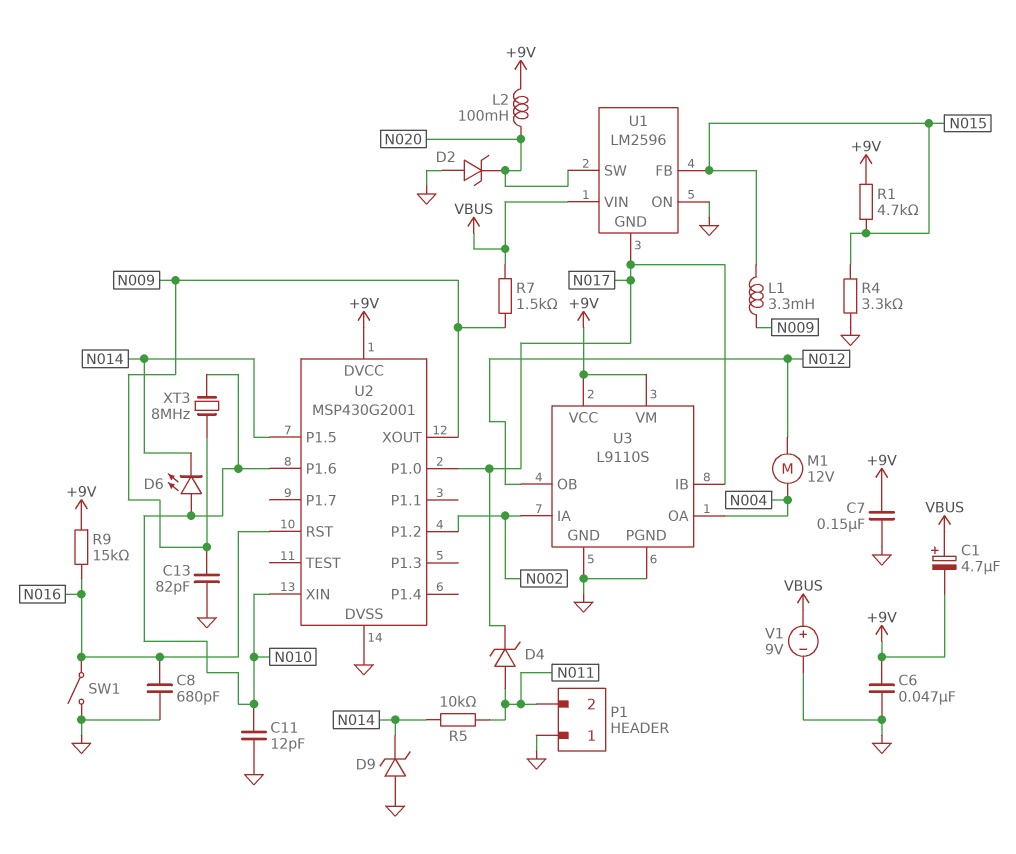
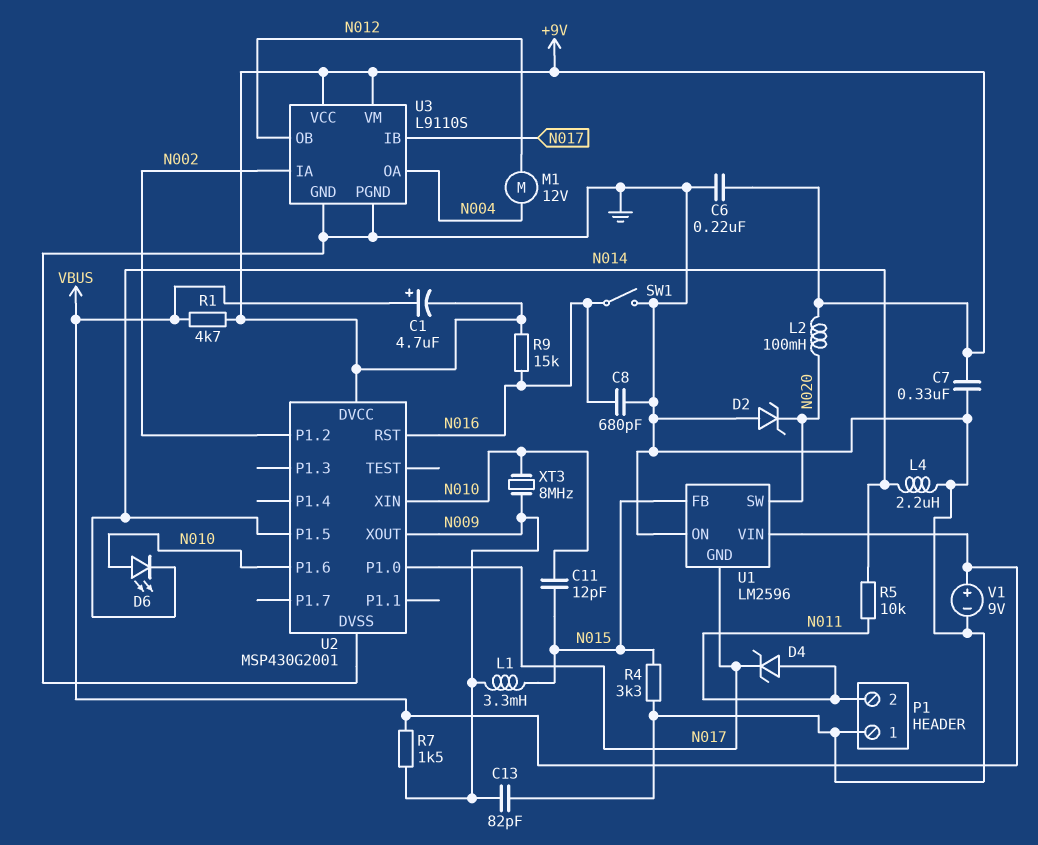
C6: 47nF (+9V, GND) -> 220nF (+9V, GND)
C7: 150nF (+9V, GND) -> 330nF (+9V, GND)
C11: 12pF (GND, N010) -> 12pF (N010, N015)
D9: zener (A GND, K N014) -> none
L4: none -> 2.2uH (GND, N014)
R1: 4.7k (+9V, N015) -> 4.7k (+9V, VBUS)

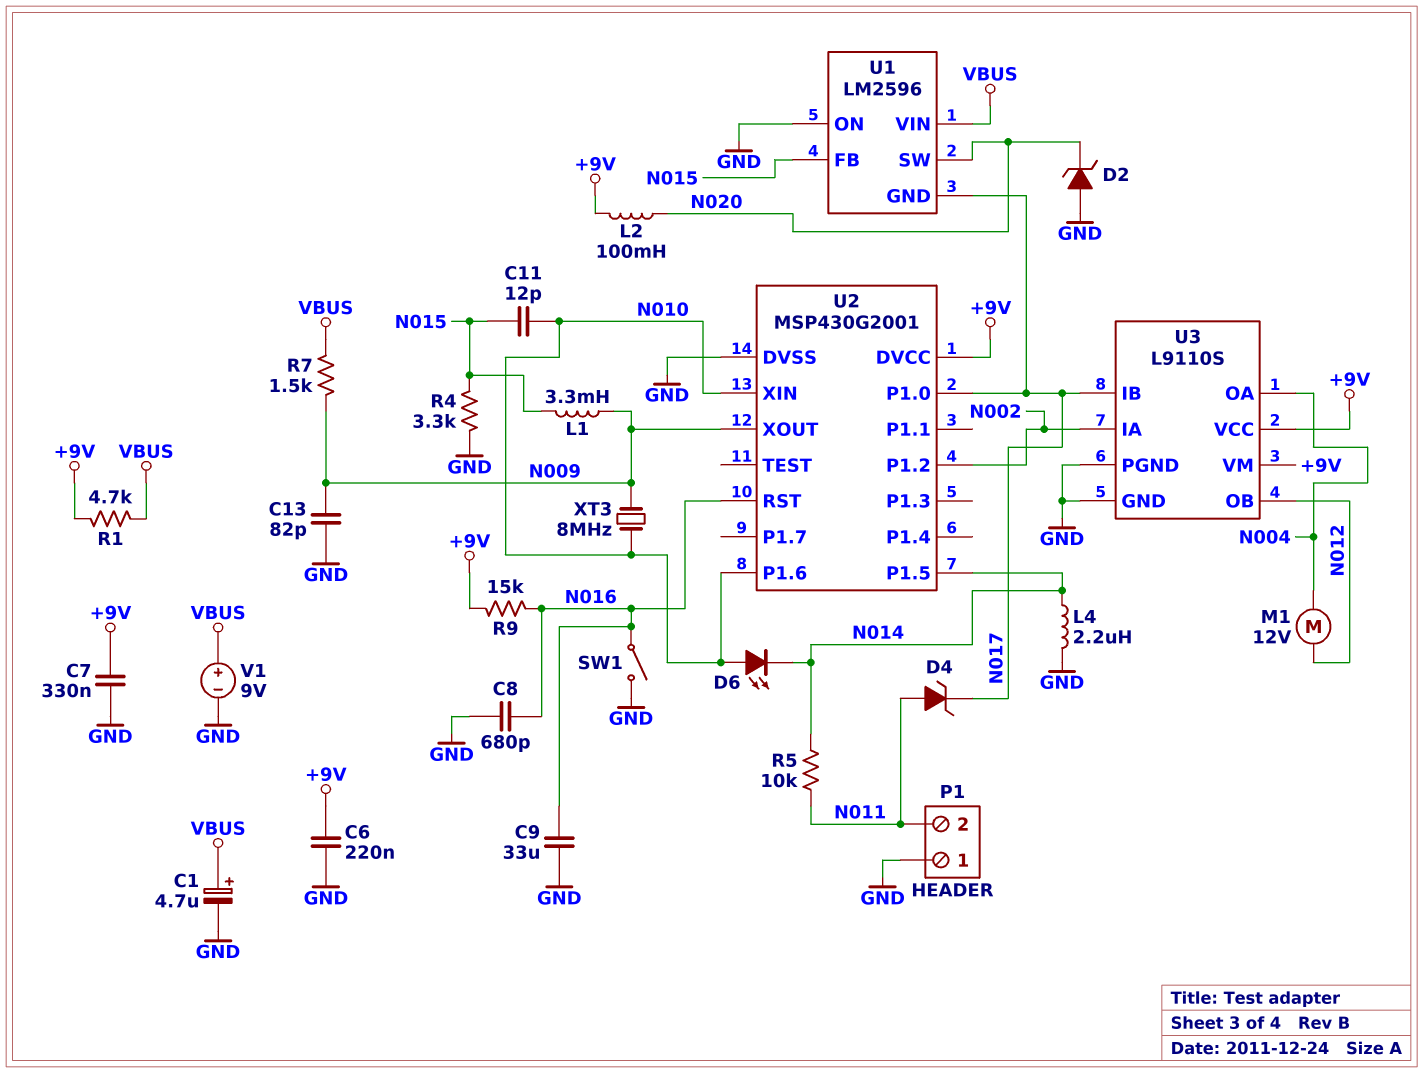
C1: 4.7uF (plus VBUS, minus +9V) -> 4.7uF (plus VBUS, minus GND)
C9: none -> 33uF (GND, N016)

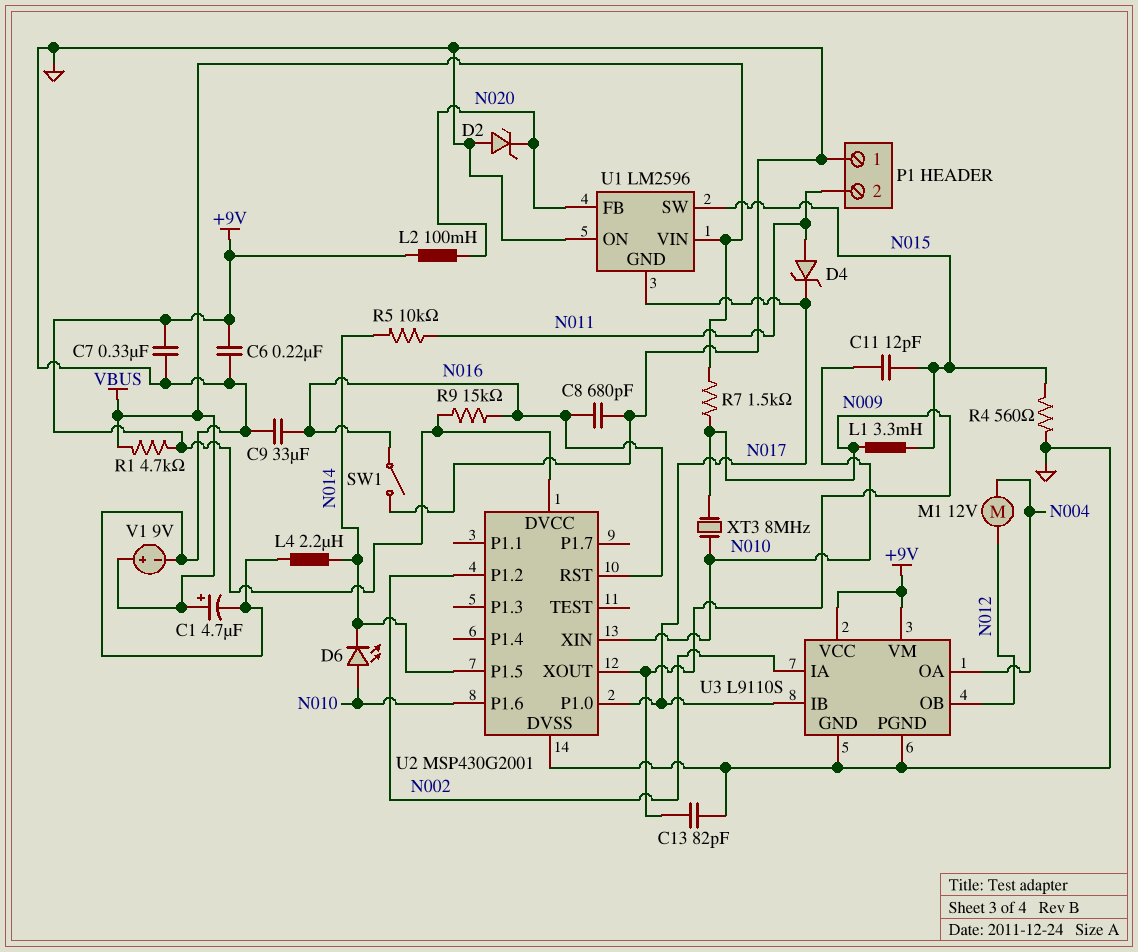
R4: 3.3k (GND, N015) -> 560 (GND, N015)
U1 pin FB: N015 -> N020
U1 pin SW: N020 -> N015

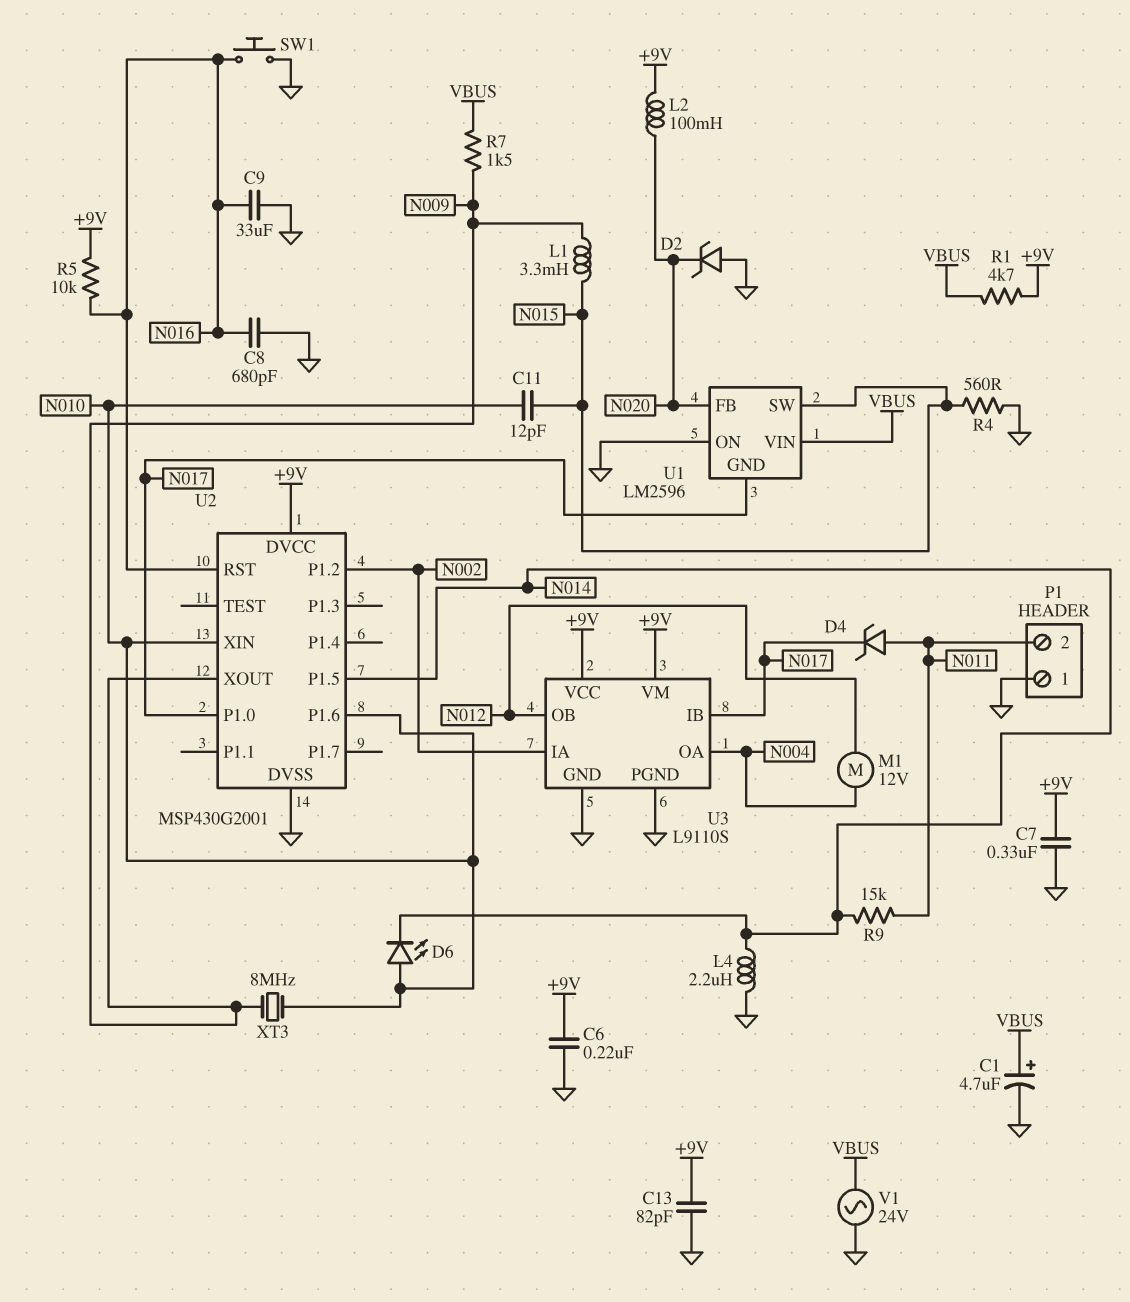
C13: 82pF (GND, N009) -> 82pF (+9V, GND)
R5: 10k (N011, N014) -> 10k (+9V, N016)
R9: 15k (+9V, N016) -> 15k (N011, N014)
SW1: switch (GND, N016) -> button (GND, N016)
V1: 9V (plus VBUS, minus GND) -> AC 24V (GND, VBUS)

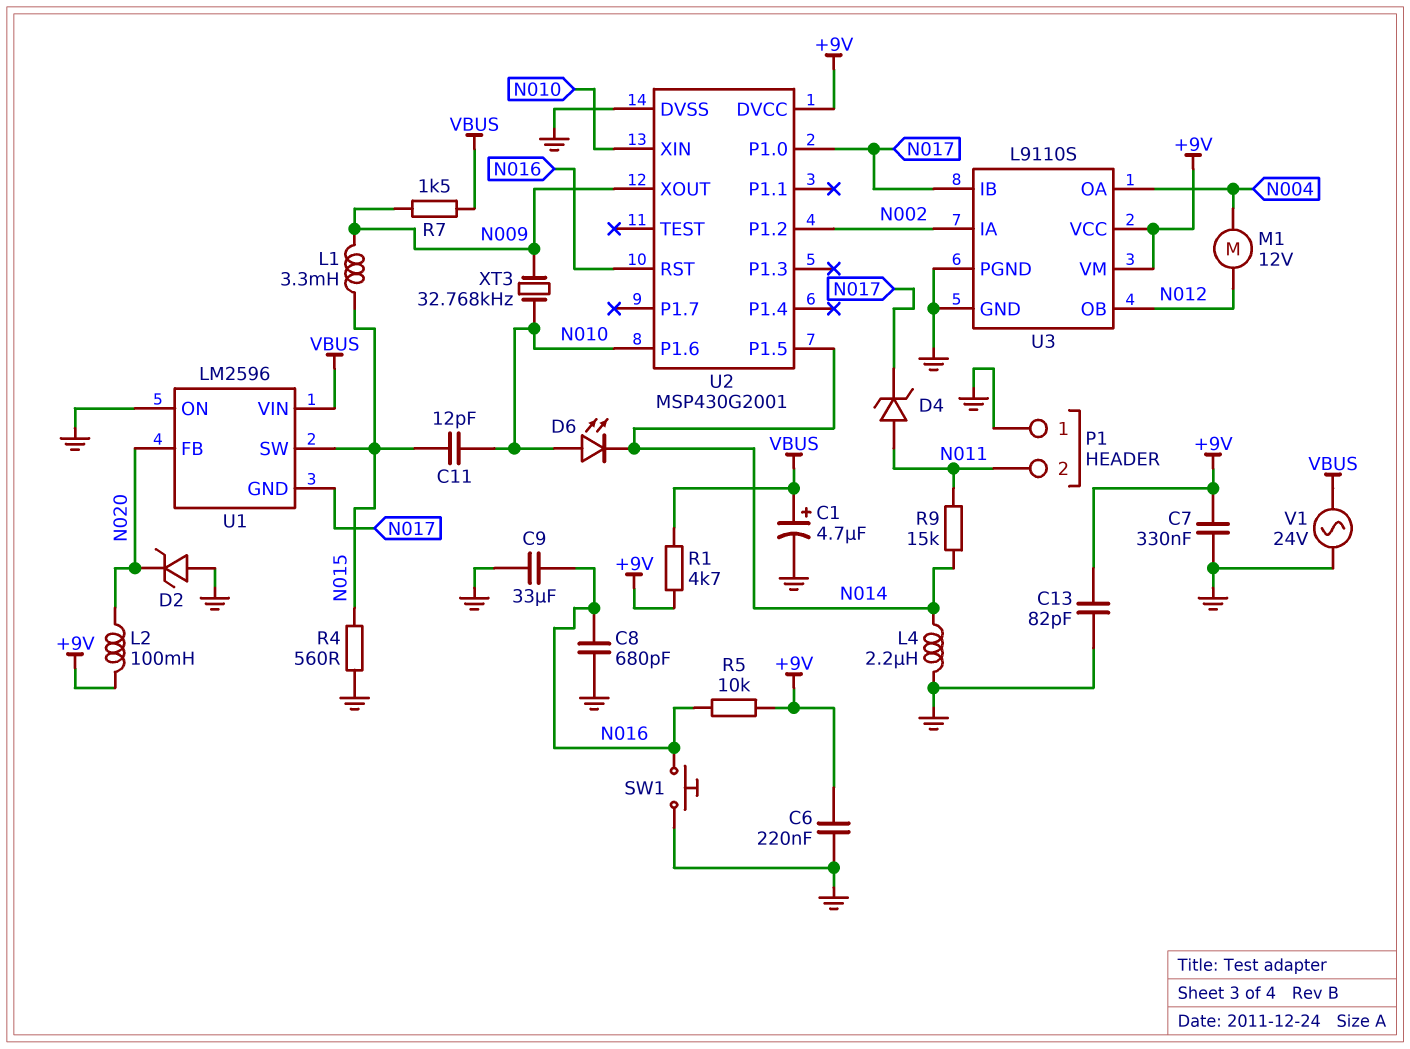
XT3: 8MHz (N009, N010) -> 32.768kHz (N009, N010)

